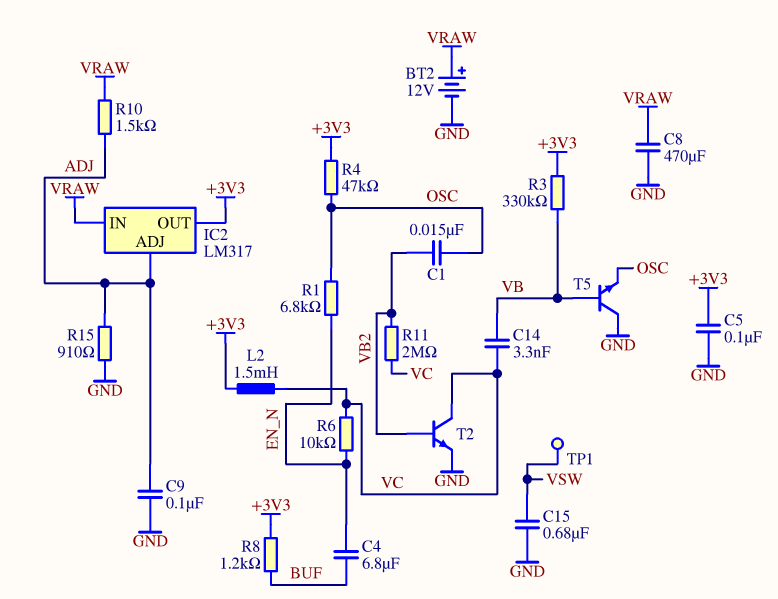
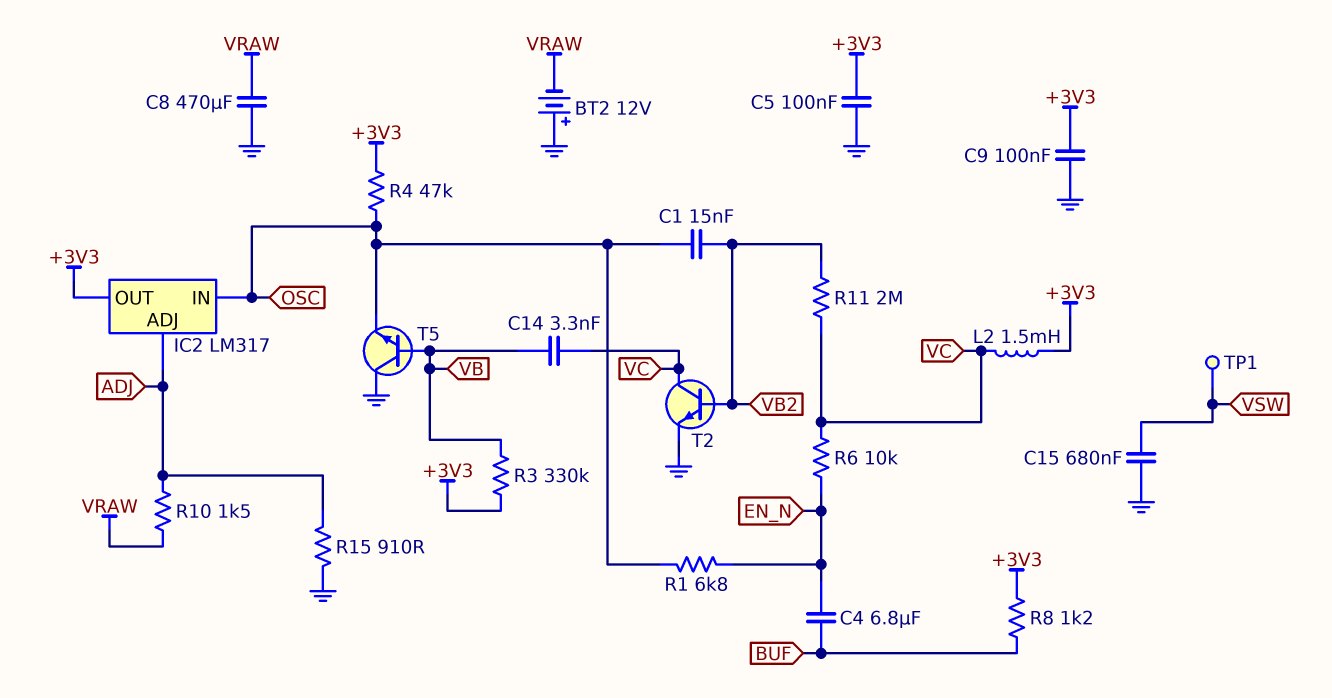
BT2: 12V (plus VRAW, minus GND) -> 12V (plus GND, minus VRAW)
C9: 100nF (ADJ, GND) -> 100nF (+3V3, GND)
IC2 pin IN: VRAW -> OSC

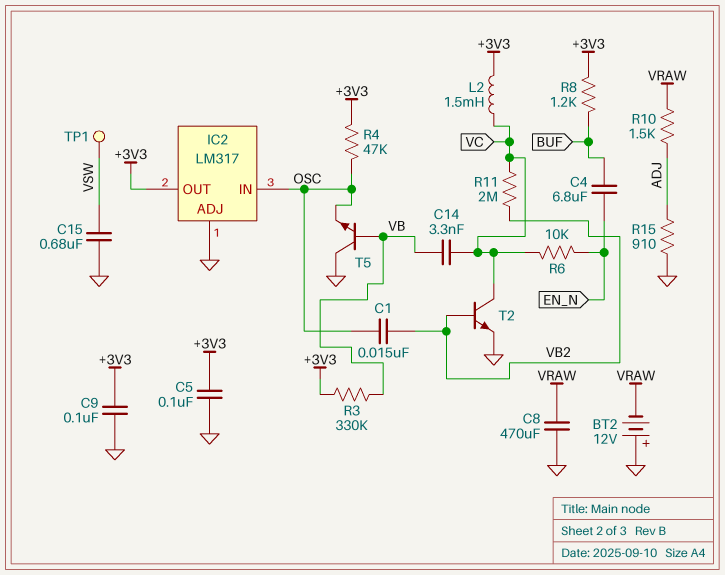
IC2 pin ADJ: ADJ -> GND
R1: 6.8k (EN_N, OSC) -> none

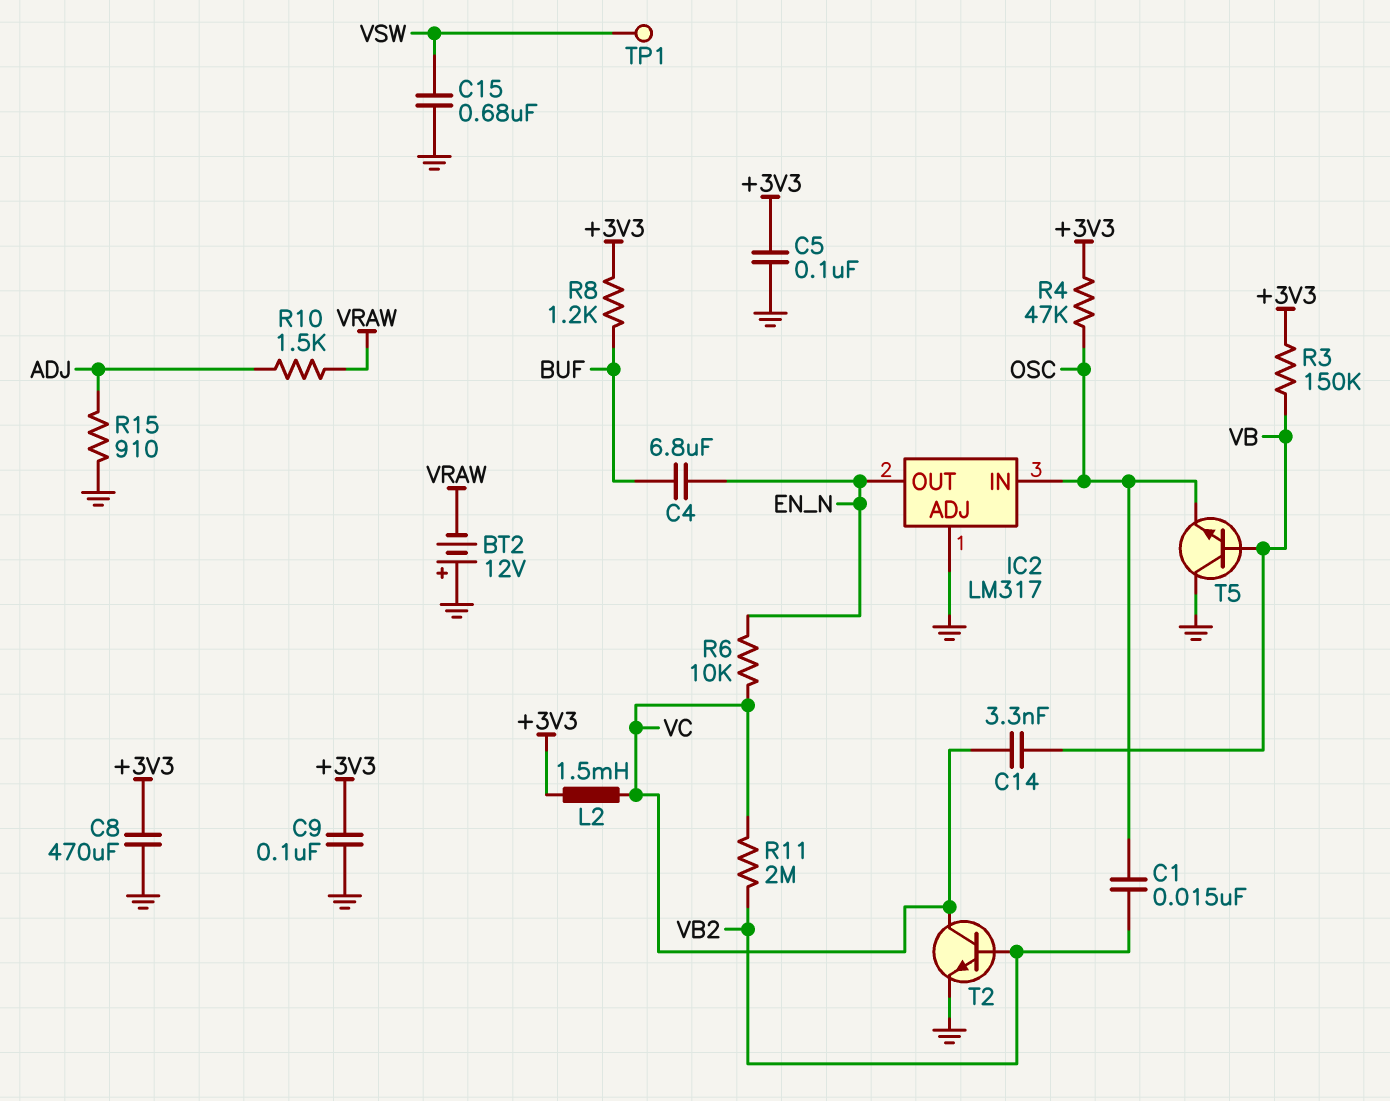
C8: 470uF (GND, VRAW) -> 470uF (+3V3, GND)
IC2 pin OUT: +3V3 -> EN_N
R3: 330k (+3V3, VB) -> 150k (+3V3, VB)

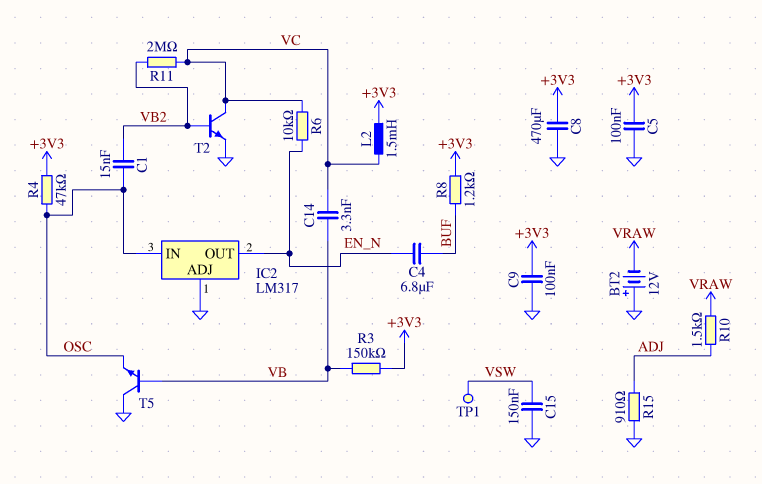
C15: 680nF (GND, VSW) -> 150nF (GND, VSW)

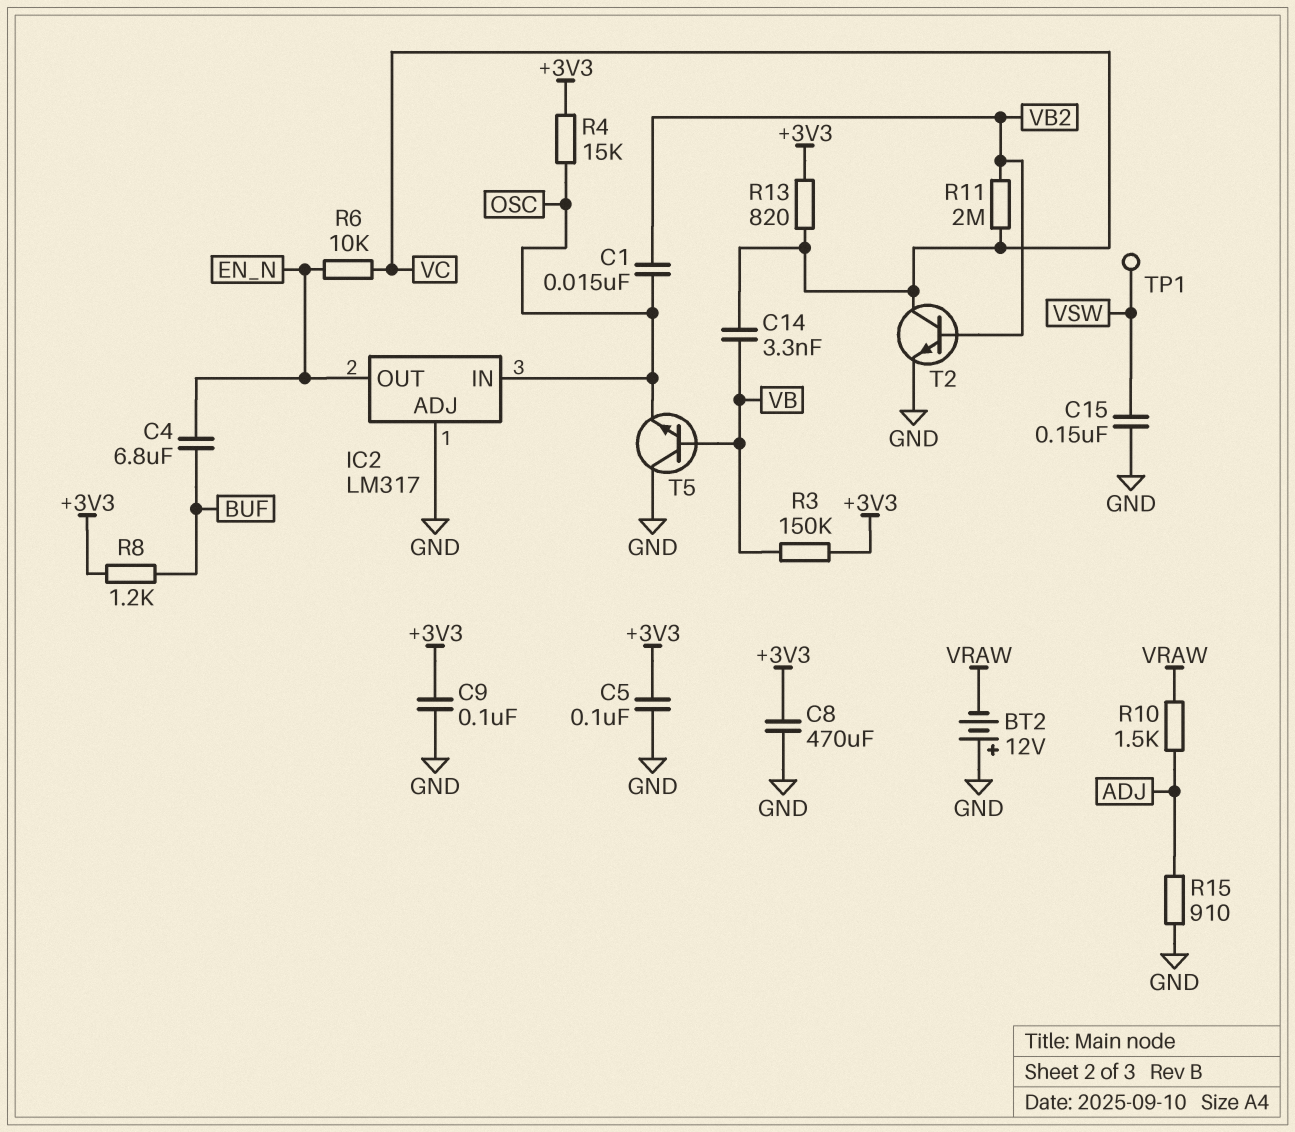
L2: 1.5mH (+3V3, VC) -> none
R4: 47k (+3V3, OSC) -> 15k (+3V3, OSC)
R13: none -> 820 (+3V3, VC)

